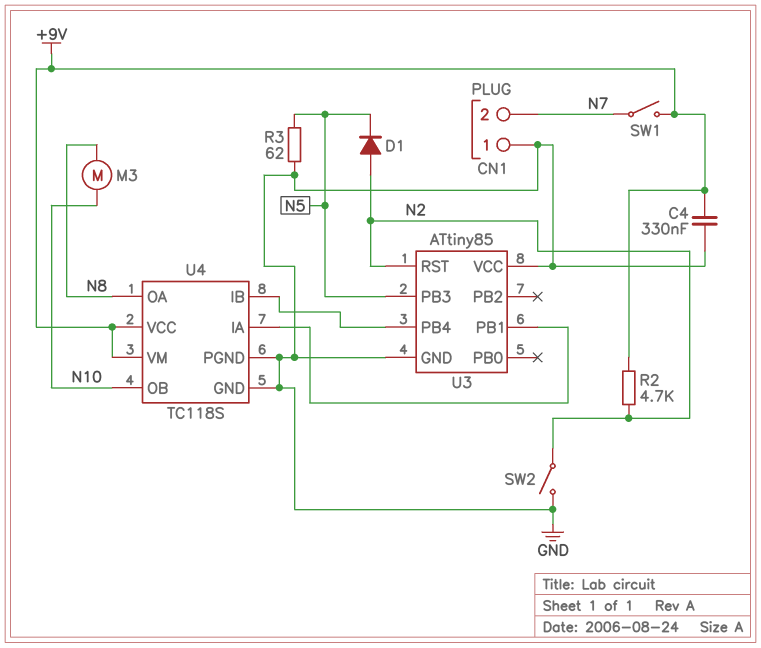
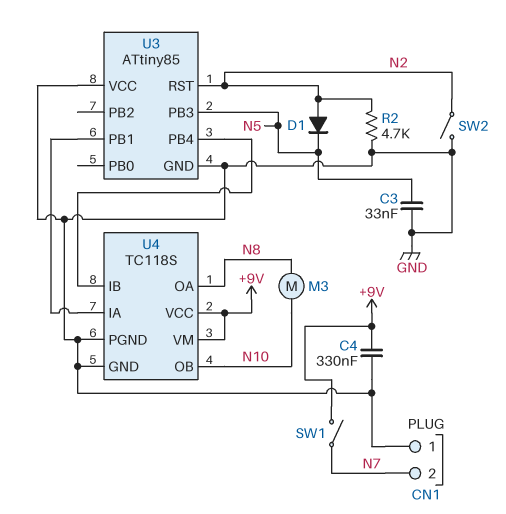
C3: none -> 33nF (GND, N5)
R2: 4.7k (+9V, N2) -> 4.7k (GND, N2)
R3: 62 (GND, N5) -> none

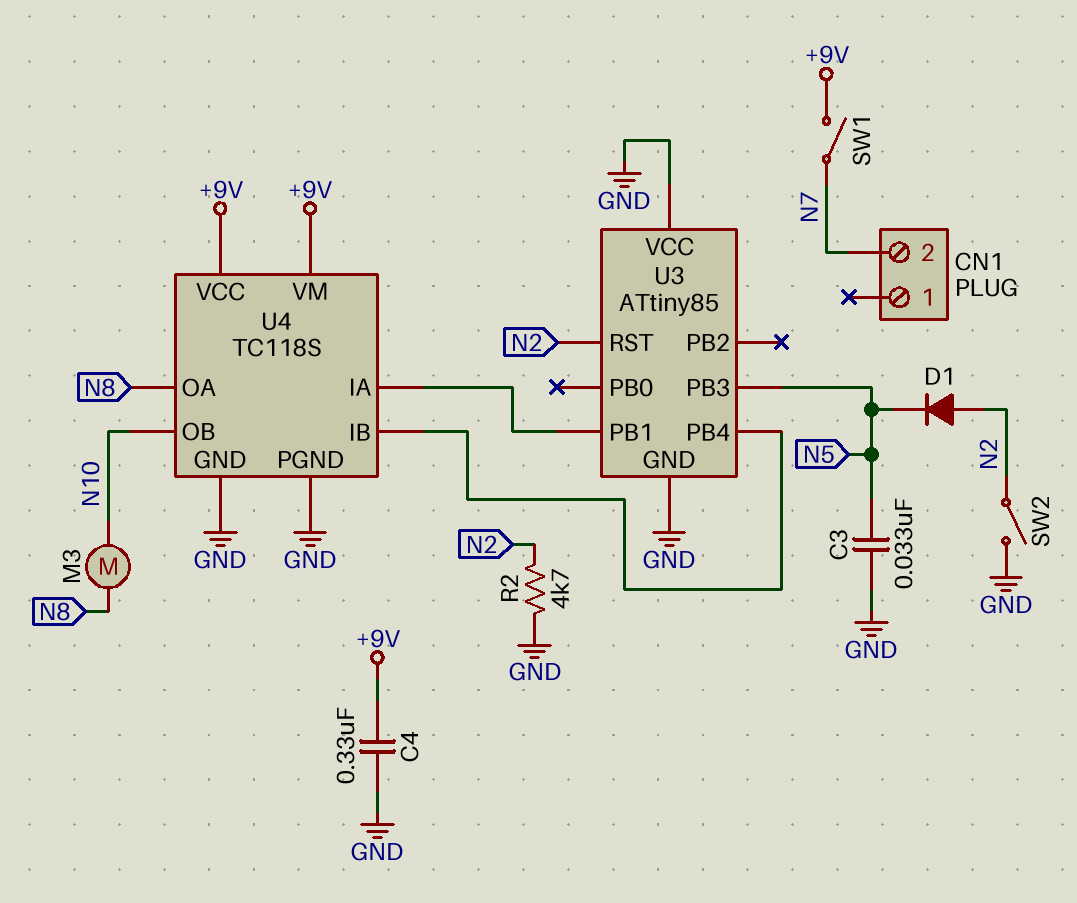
CN1 pin 1: GND -> none

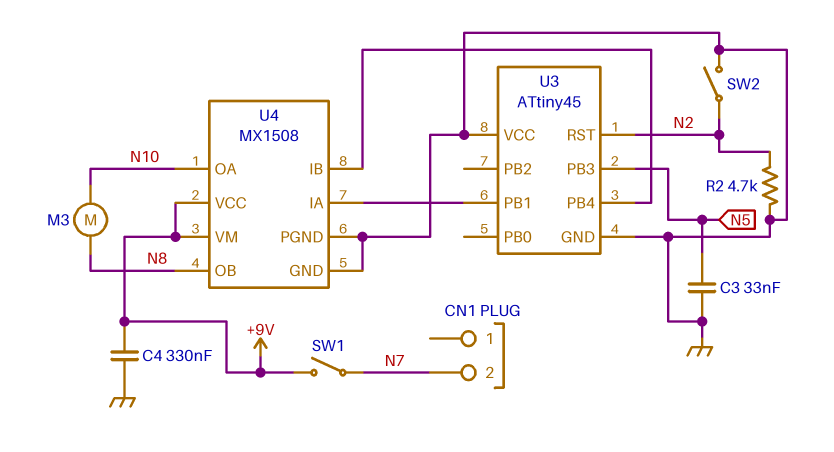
D1: diode (A N2, K N5) -> none
U3: ATtiny85 -> ATtiny45
U4: TC118S -> MX1508
U4 pin OA: N8 -> N10
U4 pin OB: N10 -> N8

